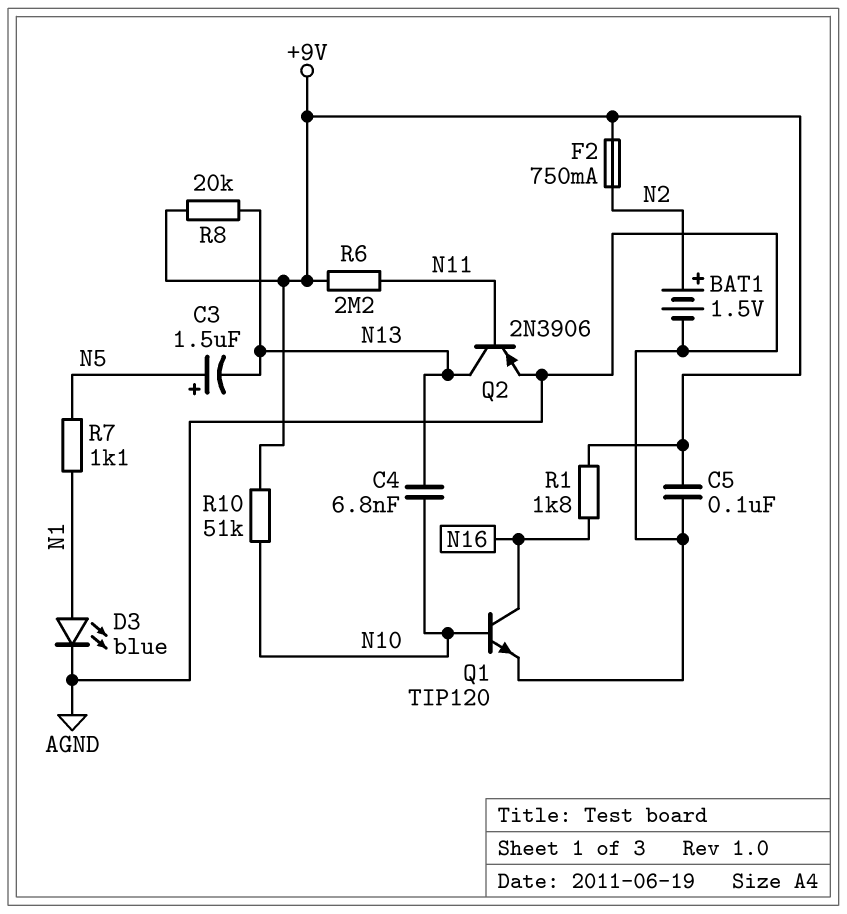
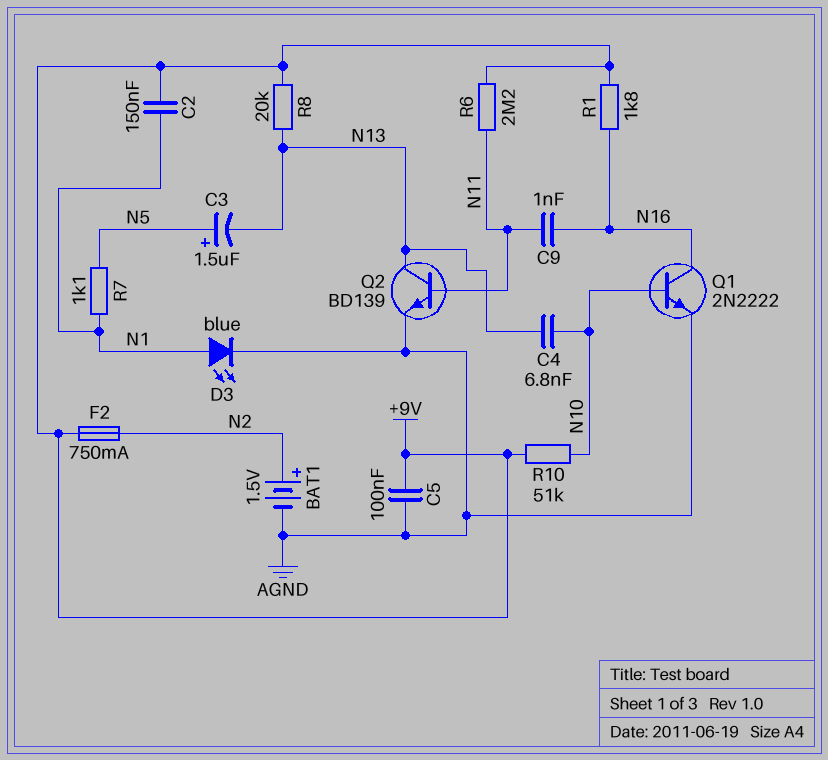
C2: none -> 150nF (+9V, N1)
C9: none -> 1nF (N11, N16)
Q1: NPN TIP120 (B N10, C N16, E AGND) -> NPN 2N2222 (B N10, C N16, E AGND)
Q2: PNP 2N3906 (B N11, C N13, E AGND) -> NPN BD139 (B N11, C N13, E AGND)

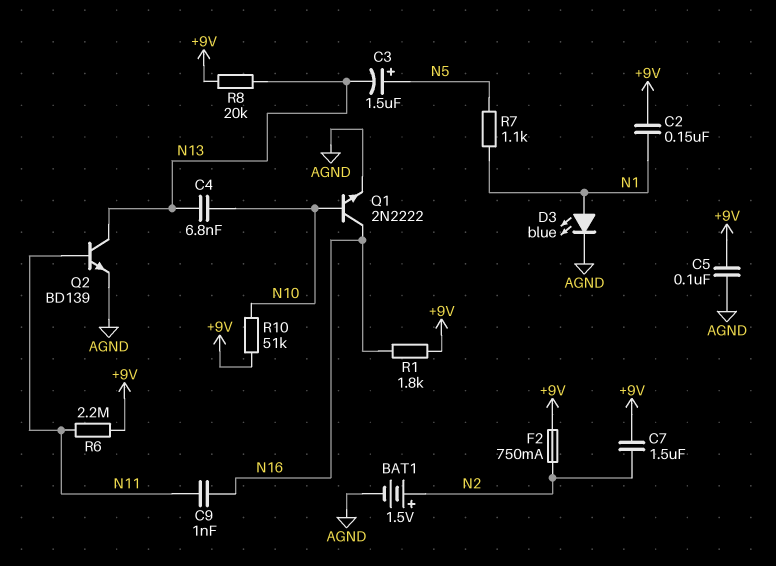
C7: none -> 1.5uF (+9V, N2)

